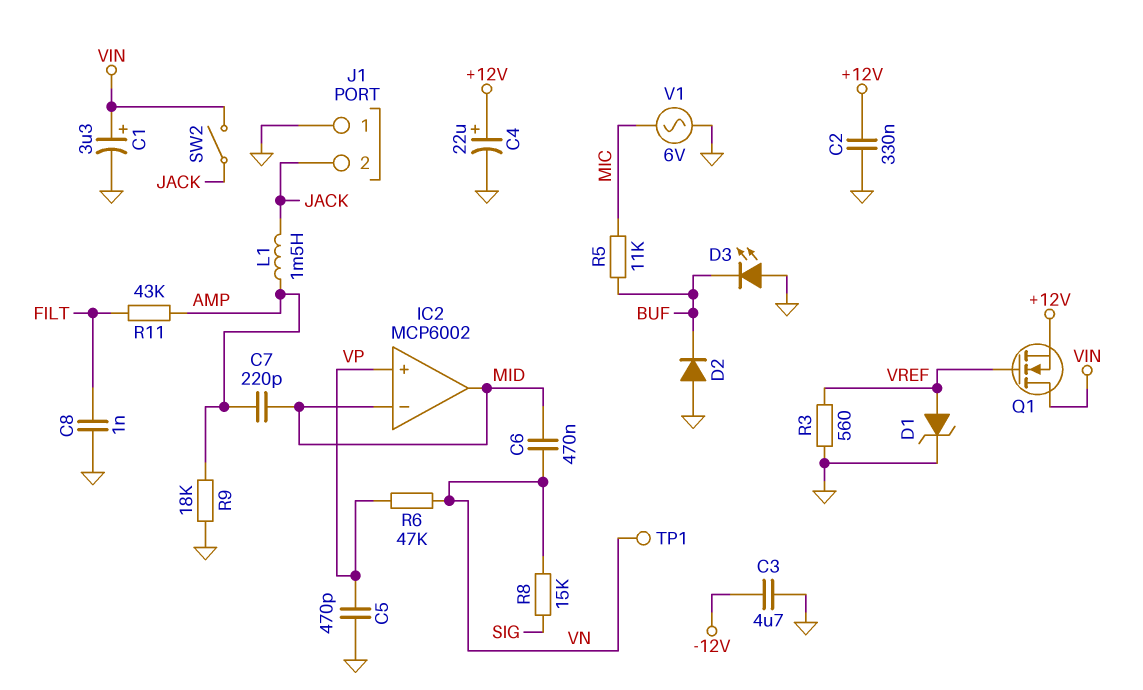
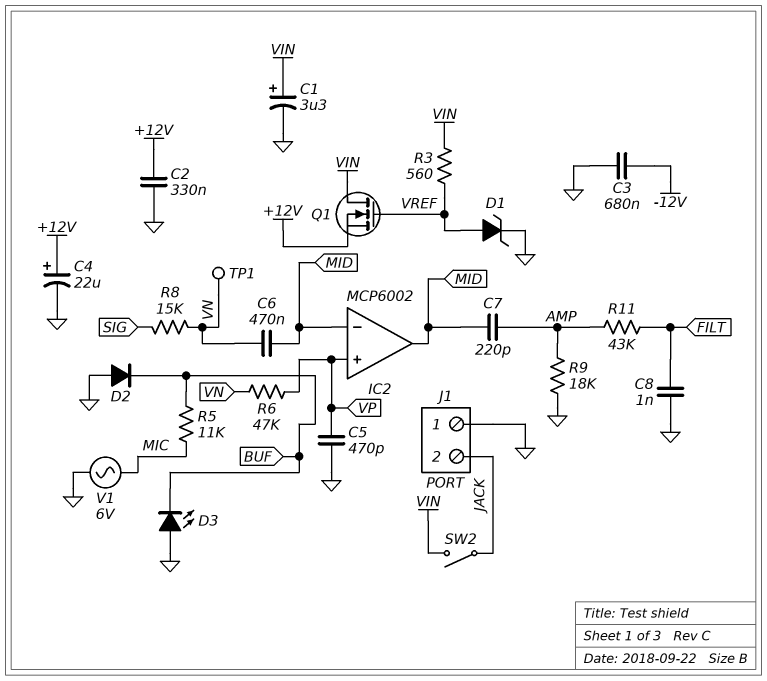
C3: 4.7uF (-12V, GND) -> 680nF (-12V, GND)
L1: 1.5mH (AMP, JACK) -> none
R3: 560 (GND, VREF) -> 560 (VIN, VREF)

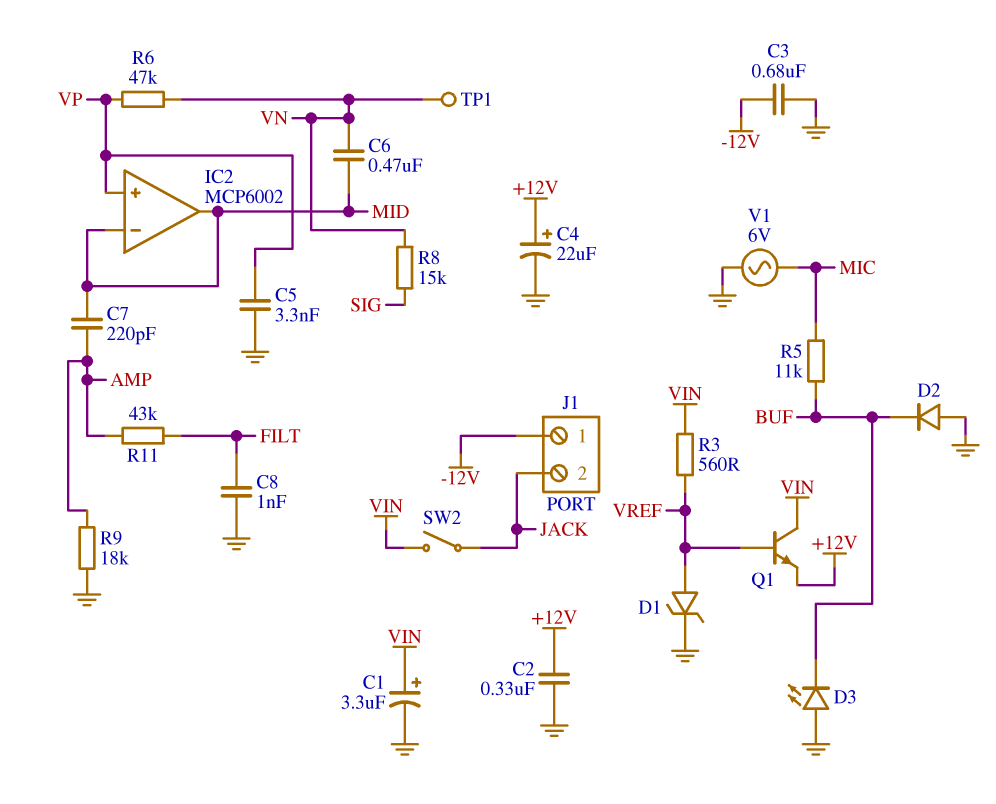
C5: 470pF (GND, VP) -> 3.3nF (GND, VP)
J1 pin 1: GND -> -12V
Q1: NMOS (G VREF, D VIN, S +12V) -> NPN (B VREF, C VIN, E +12V)

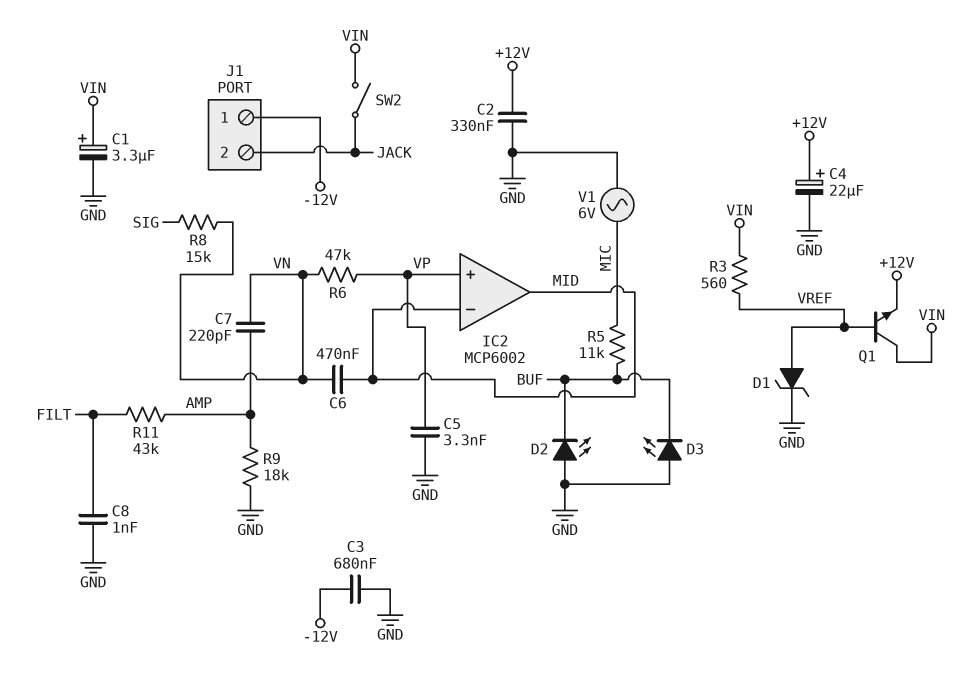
C7: 220pF (AMP, MID) -> 220pF (AMP, VN)
D2: diode (A GND, K BUF) -> LED (A GND, K BUF)
TP1: test point (VN) -> none

